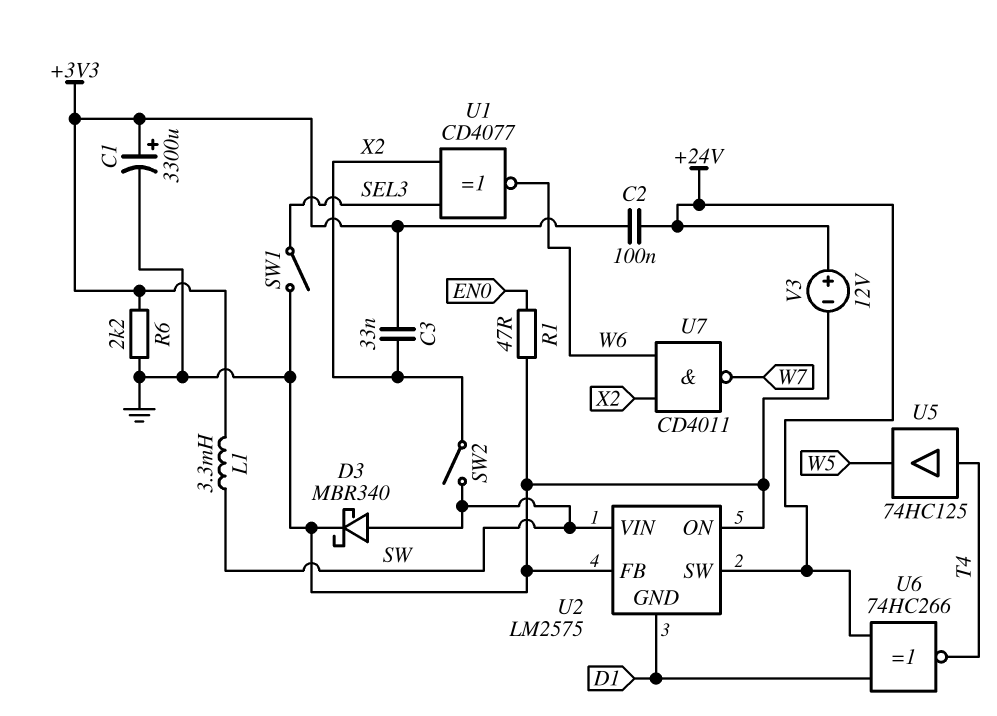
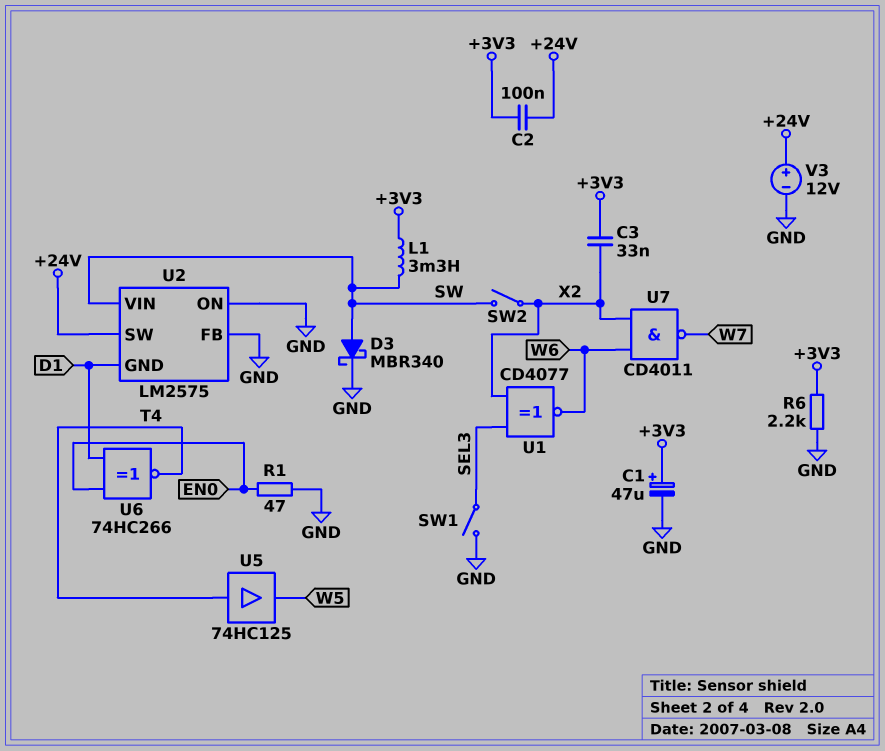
C1: 3300uF (plus +3V3, minus GND) -> 47uF (plus +3V3, minus GND)
U6: XNOR 74HC266 (in +24V, in D1, out T4) -> XNOR 74HC266 (in D1, in EN0, out T4)

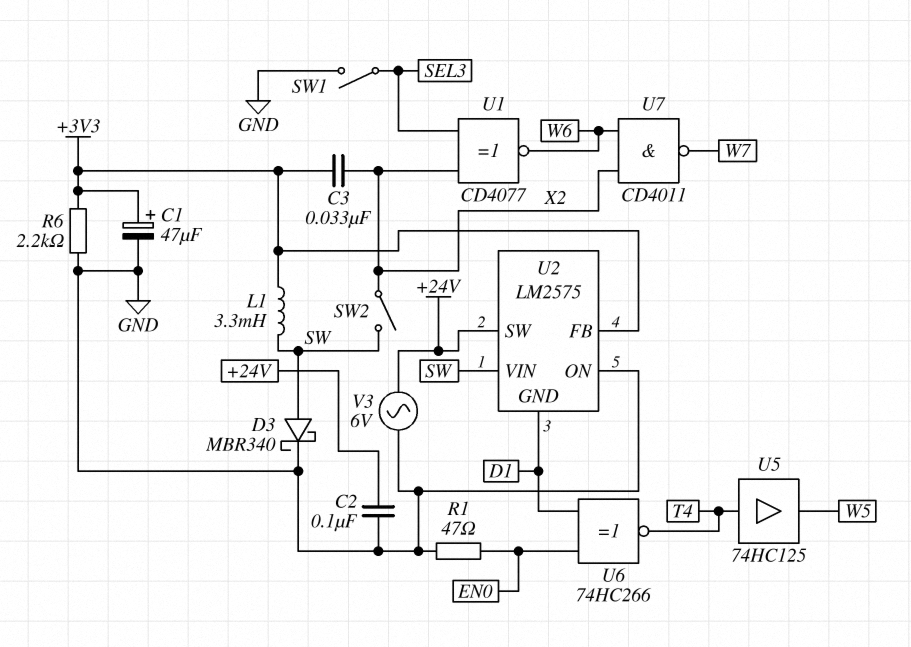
C2: 100nF (+3V3, +24V) -> 100nF (+24V, GND)
U2 pin FB: GND -> +3V3
V3: 12V (plus +24V, minus GND) -> AC 6V (+24V, GND)

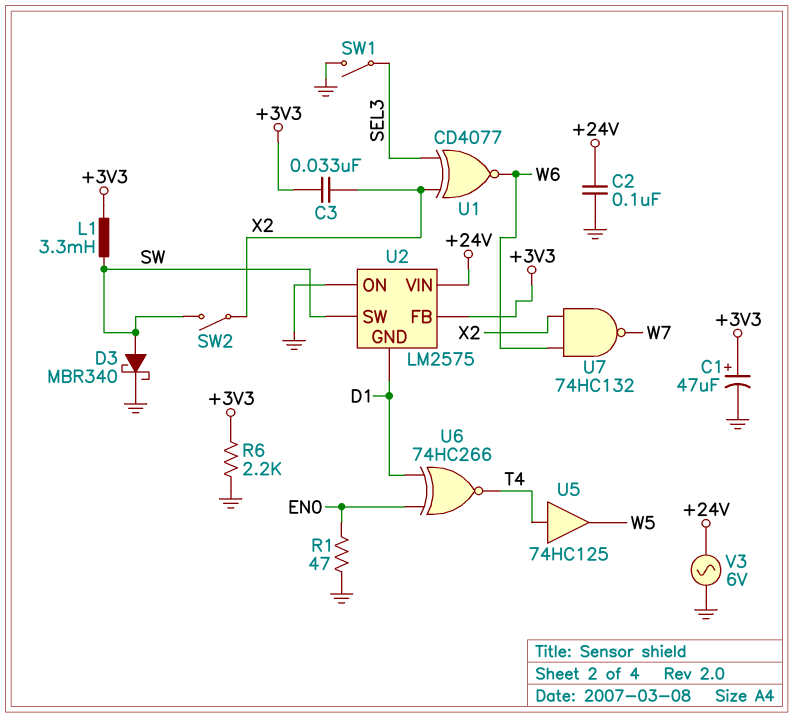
U2 pin SW: +24V -> SW
U2 pin VIN: SW -> +24V
U7: NAND CD4011 (in W6, in X2, out W7) -> NAND 74HC132 (in W6, in X2, out W7)

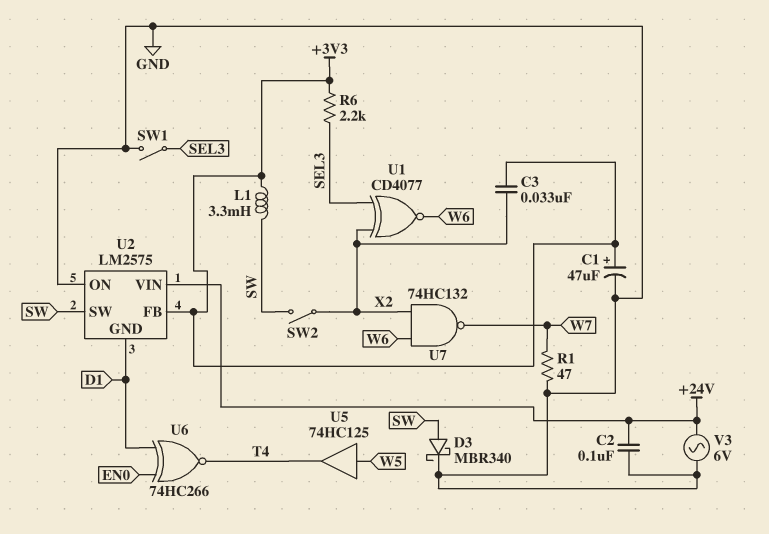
R1: 47 (EN0, GND) -> 47 (GND, W7)
R6: 2.2k (+3V3, GND) -> 2.2k (+3V3, SEL3)
U5: buffer 74HC125 (in T4, out W5) -> buffer 74HC125 (in W5, out T4)

